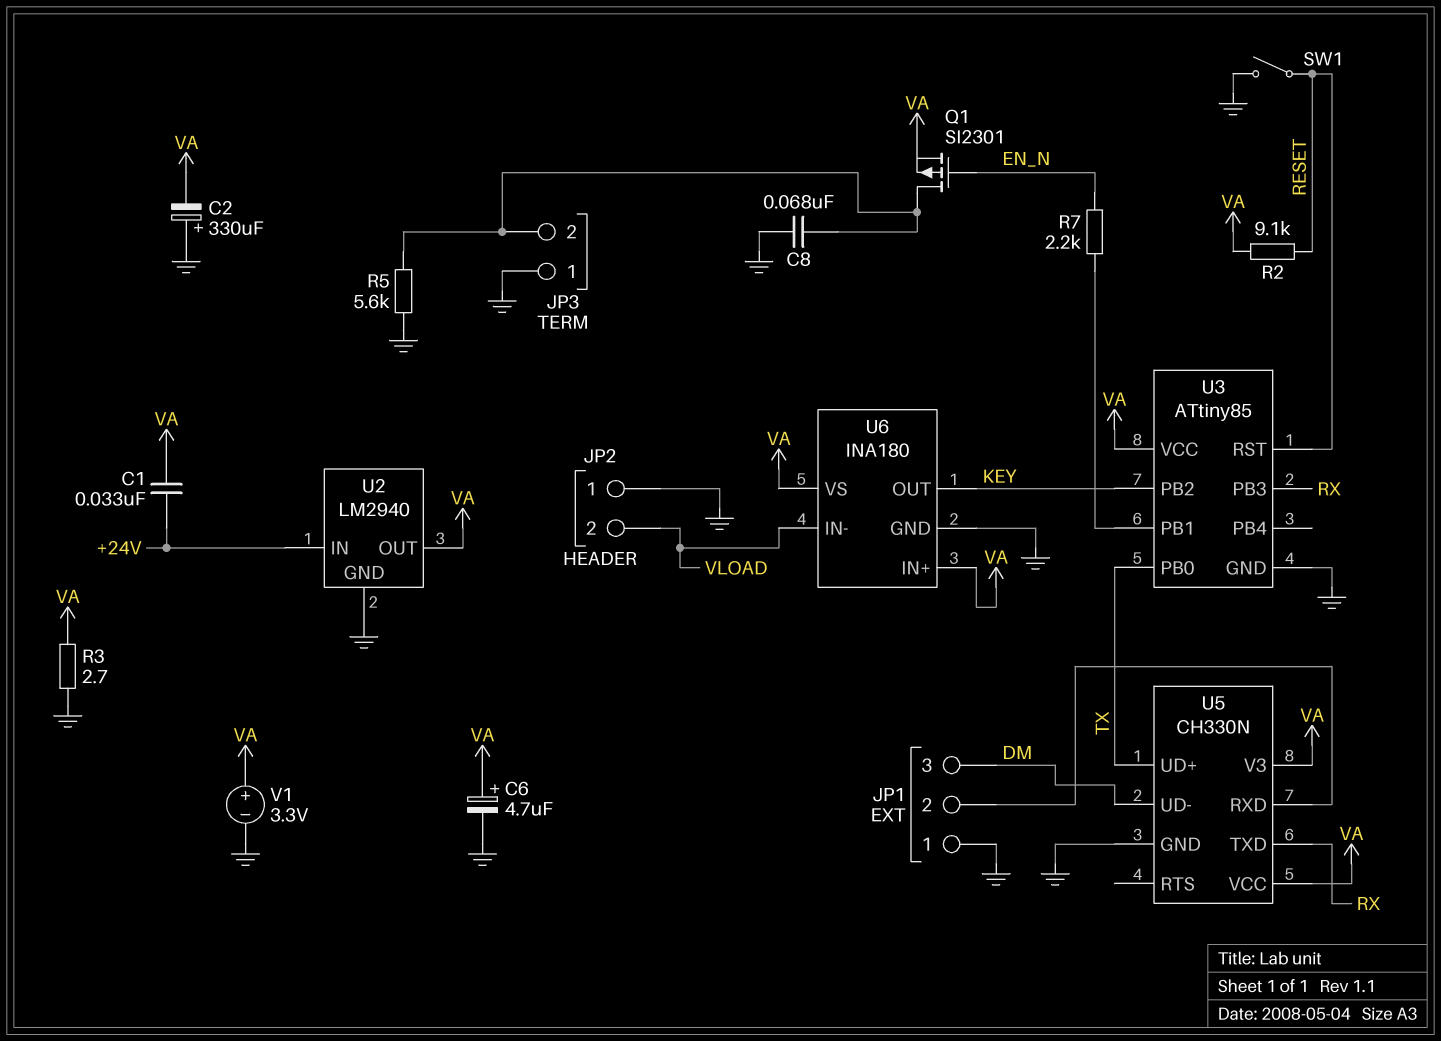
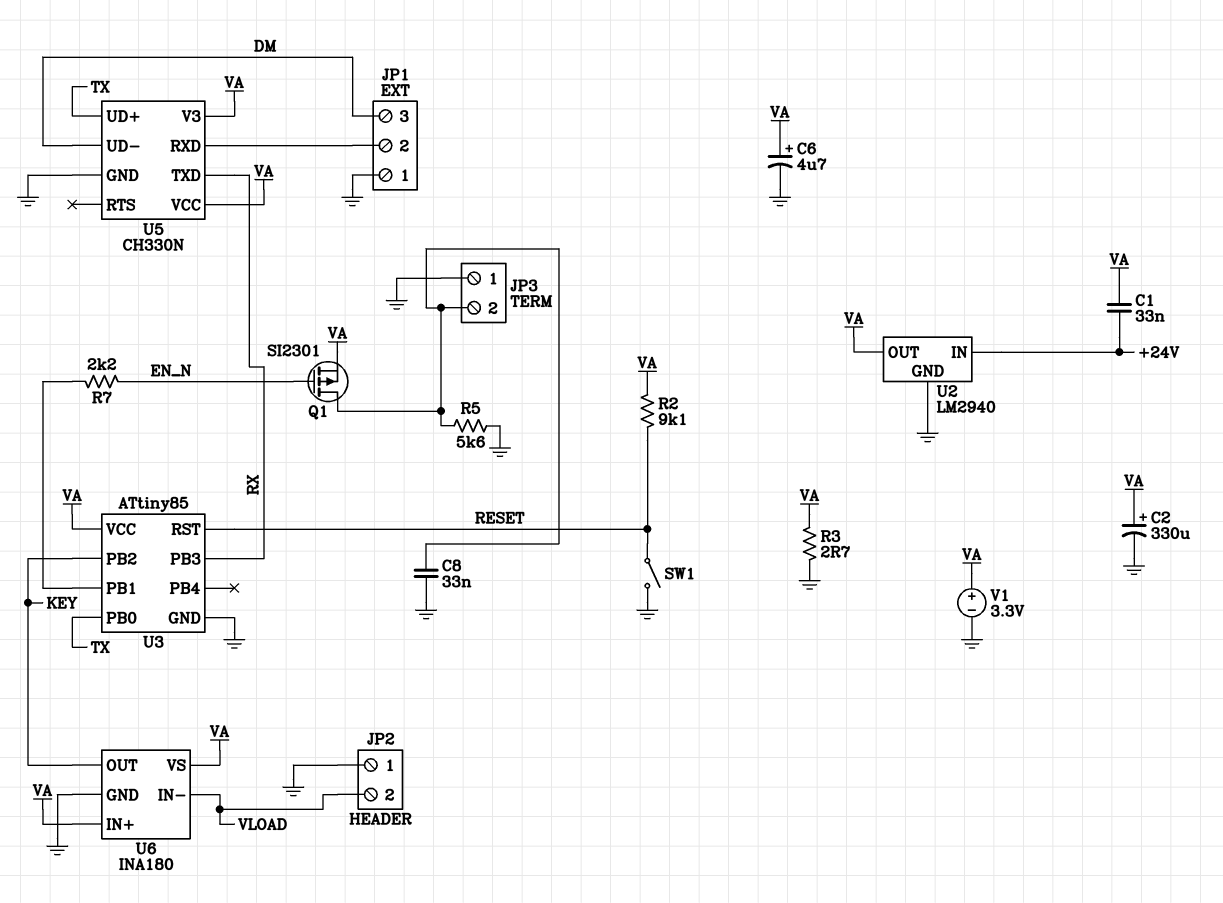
C2: 330uF (plus GND, minus VA) -> 330uF (plus VA, minus GND)
C8: 68nF (GND, JP3/2) -> 33nF (GND, JP3/2)

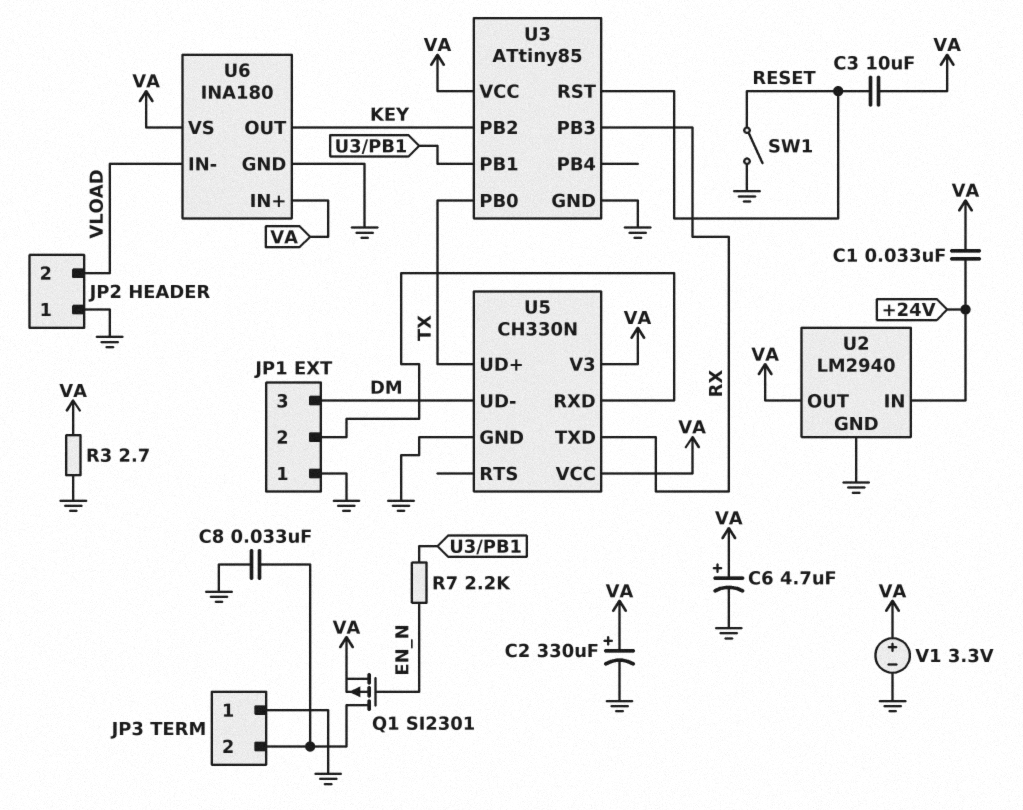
C3: none -> 10uF (RESET, VA)
R2: 9.1k (RESET, VA) -> none
R5: 5.6k (GND, JP3/2) -> none

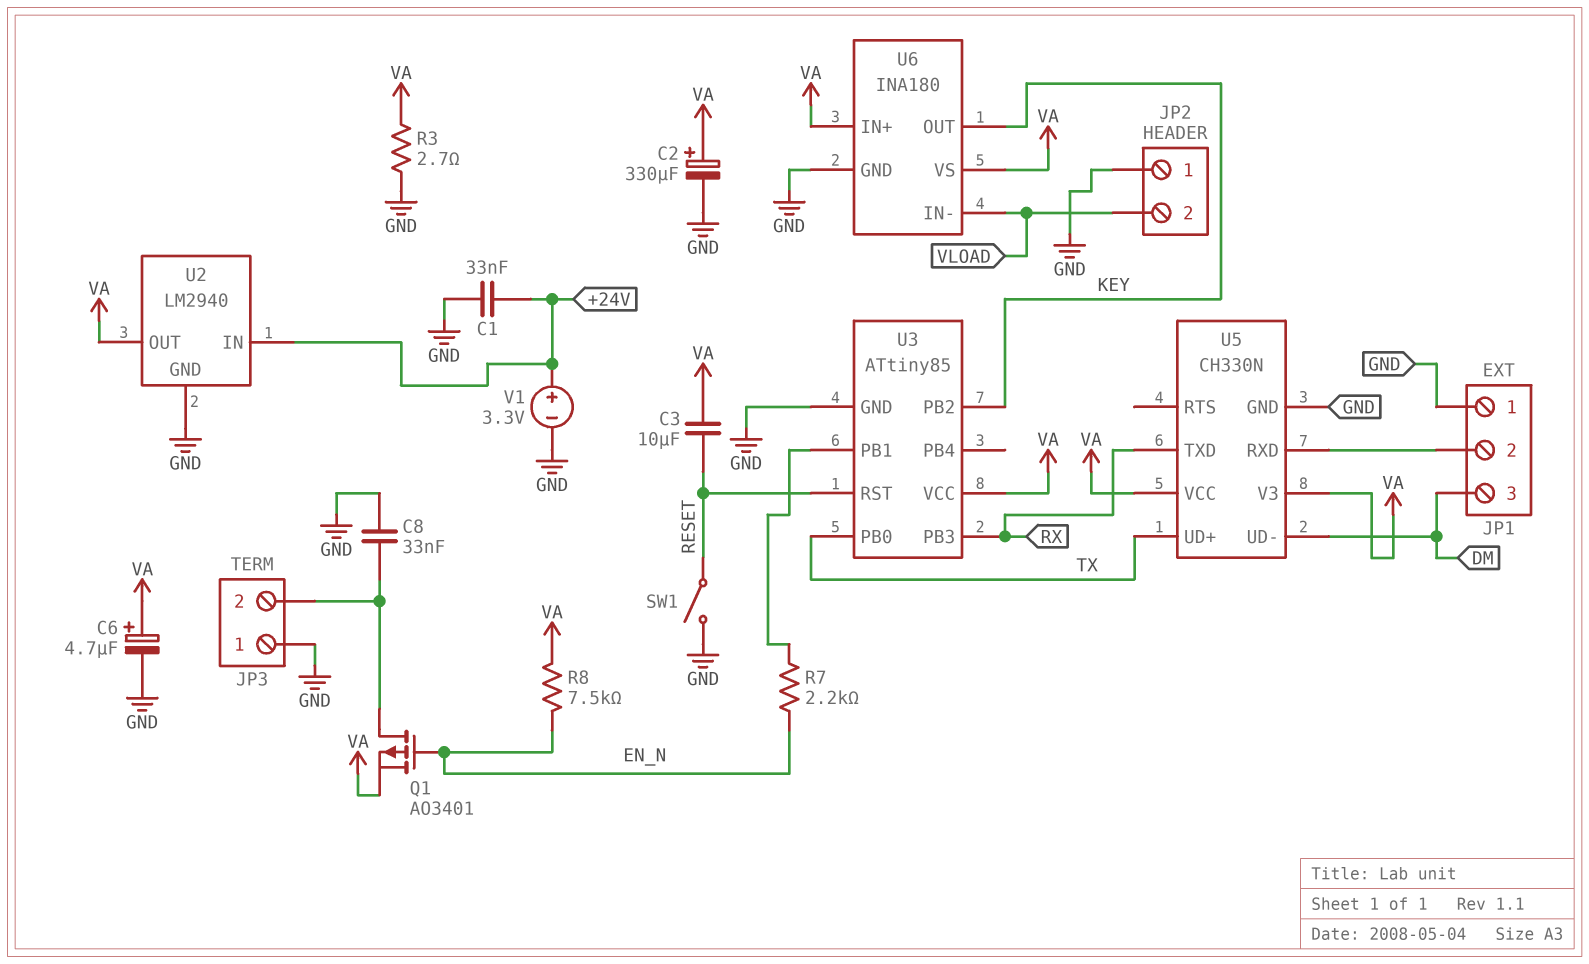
C1: 33nF (+24V, VA) -> 33nF (+24V, GND)
Q1: PMOS SI2301 (G EN_N, D JP3/2, S VA) -> PMOS AO3401 (G EN_N, D JP3/2, S VA)
R8: none -> 7.5k (EN_N, VA)
V1: 3.3V (plus VA, minus GND) -> 3.3V (plus +24V, minus GND)

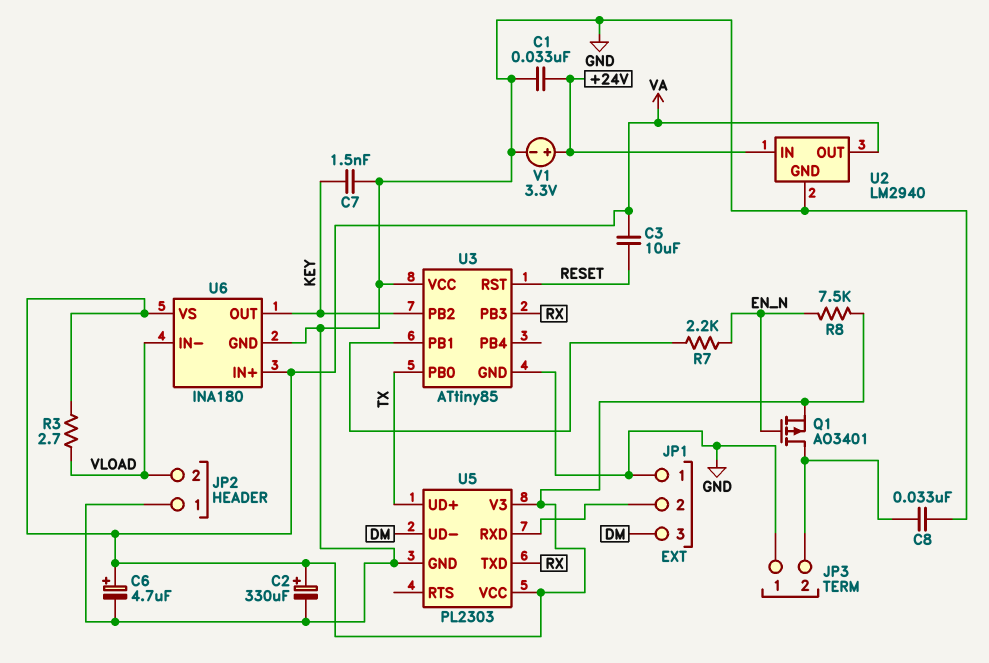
C7: none -> 1.5nF (GND, KEY)
R3: 2.7 (GND, VA) -> 2.7 (VA, VLOAD)
SW1: switch (GND, RESET) -> none
U3 pin VCC: VA -> GND
U5: CH330N -> PL2303

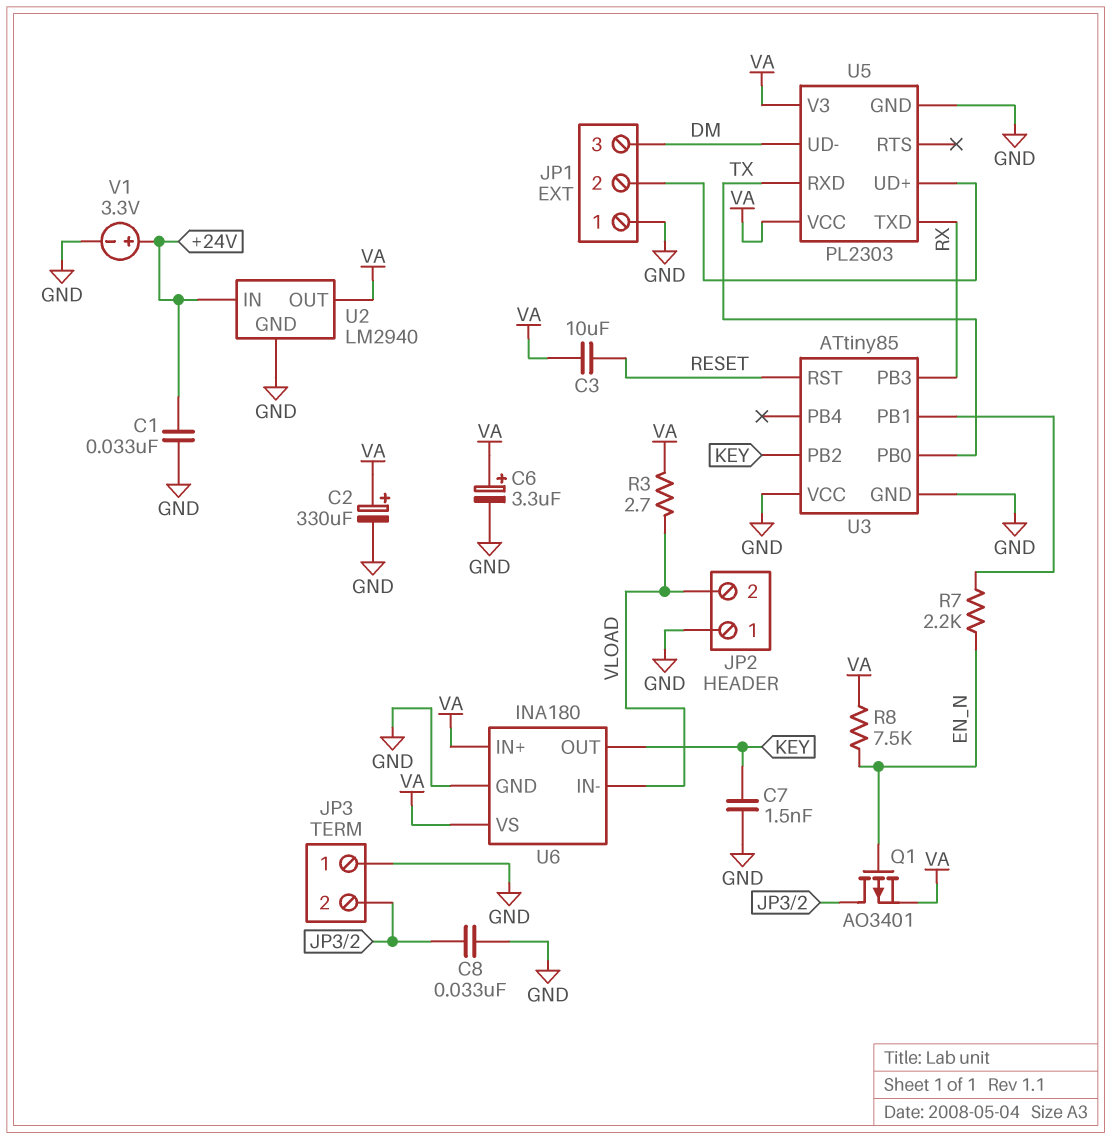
C6: 4.7uF (plus VA, minus GND) -> 3.3uF (plus VA, minus GND)
U5 pin RXD: JP1/2 -> TX
U5 pin UD+: TX -> JP1/2

